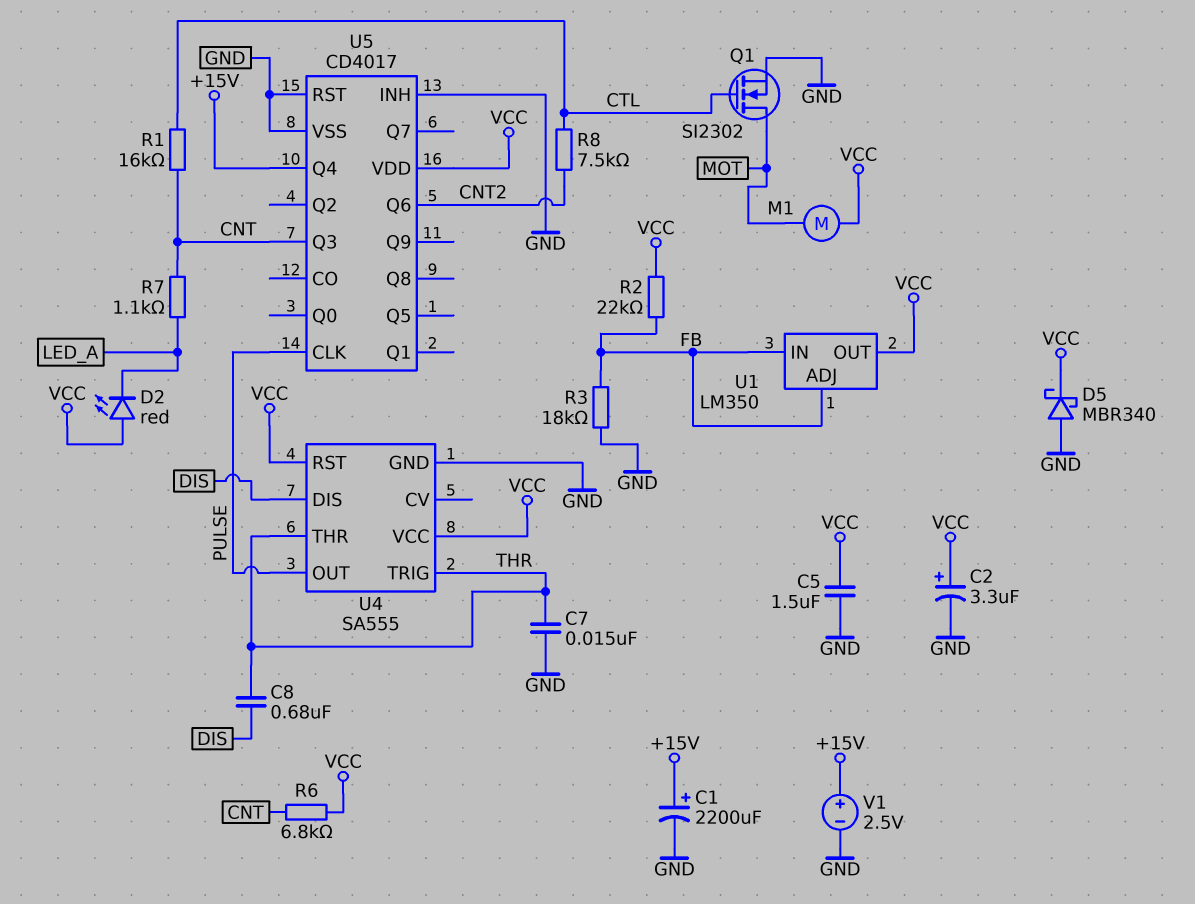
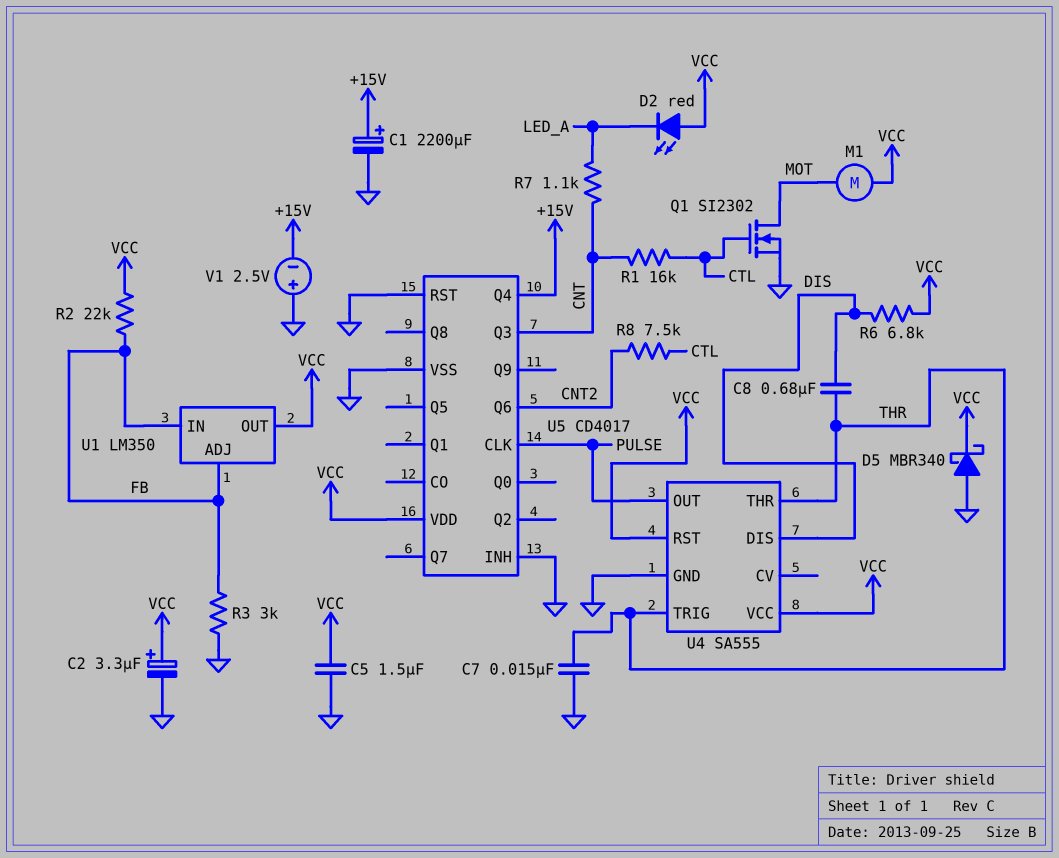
R3: 18k (FB, GND) -> 3k (FB, GND)
R6: 6.8k (CNT, VCC) -> 6.8k (DIS, VCC)
V1: 2.5V (plus +15V, minus GND) -> 2.5V (plus GND, minus +15V)

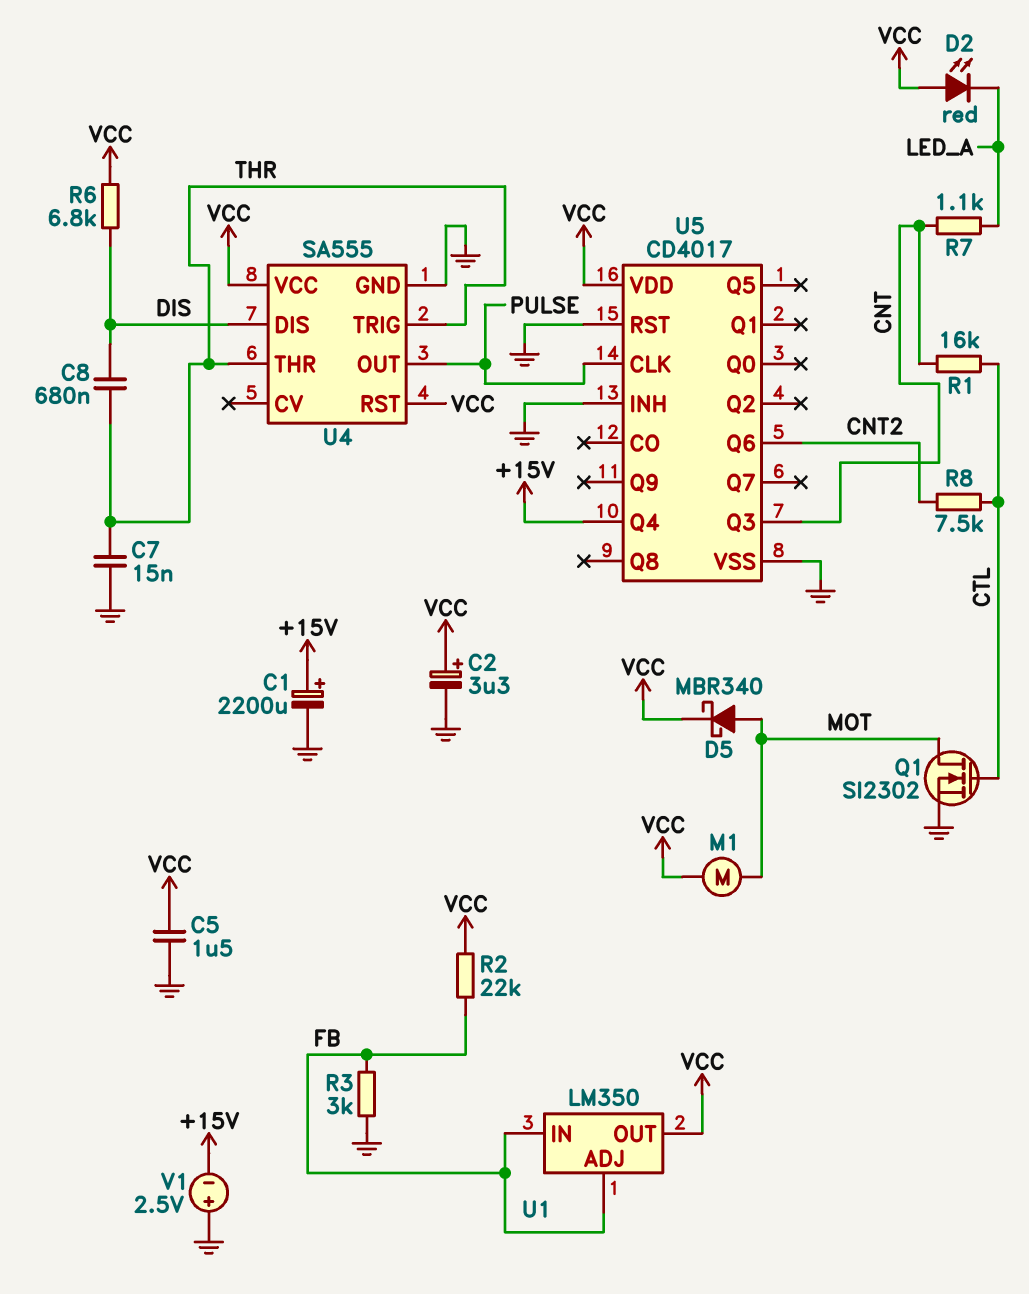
D5: schottky MBR340 (A GND, K VCC) -> schottky MBR340 (A MOT, K VCC)

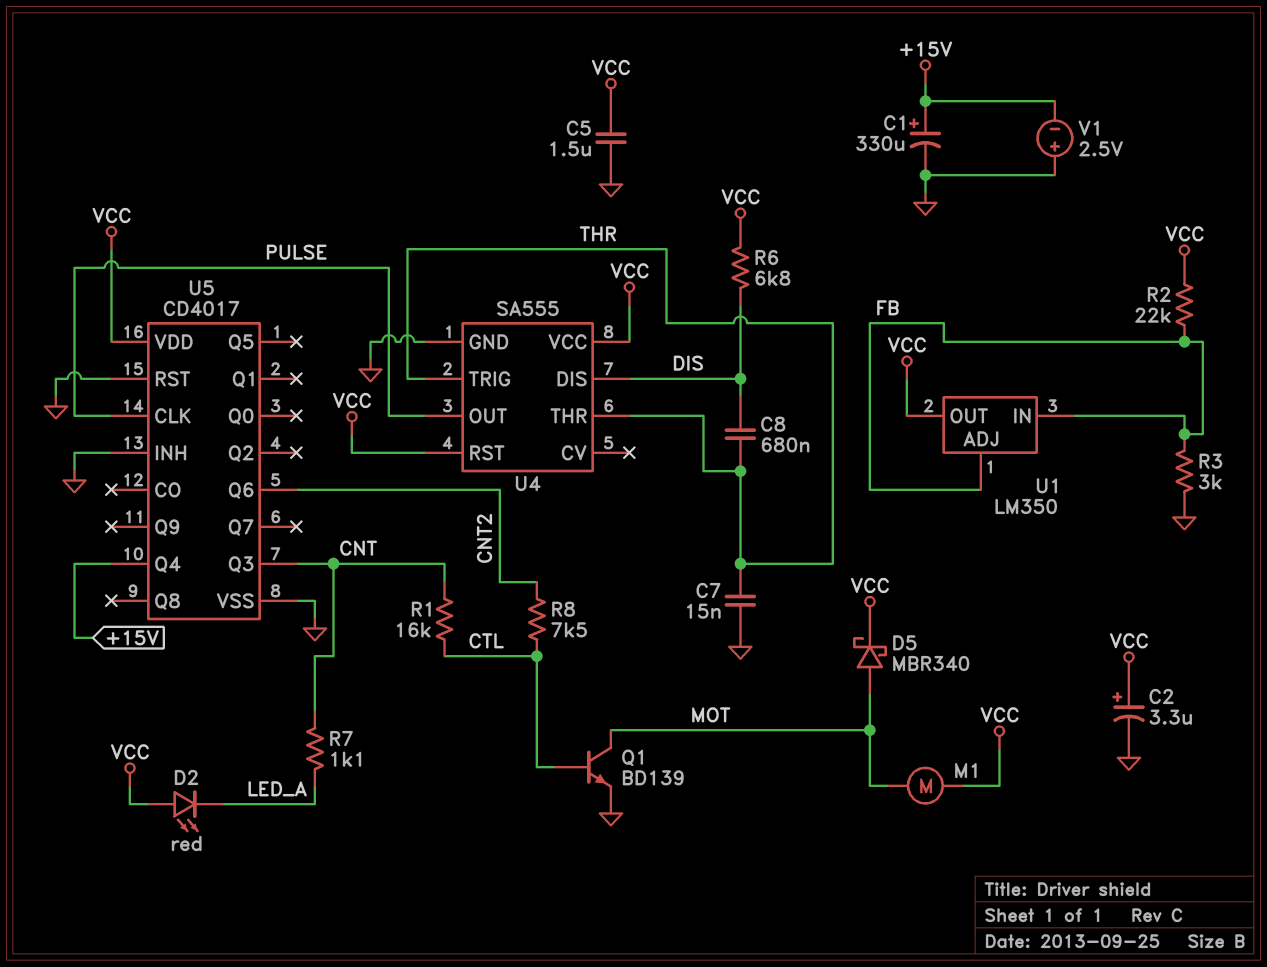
C1: 2200uF (plus +15V, minus GND) -> 330uF (plus +15V, minus GND)
Q1: NMOS SI2302 (G CTL, D MOT, S GND) -> NPN BD139 (B CTL, C MOT, E GND)

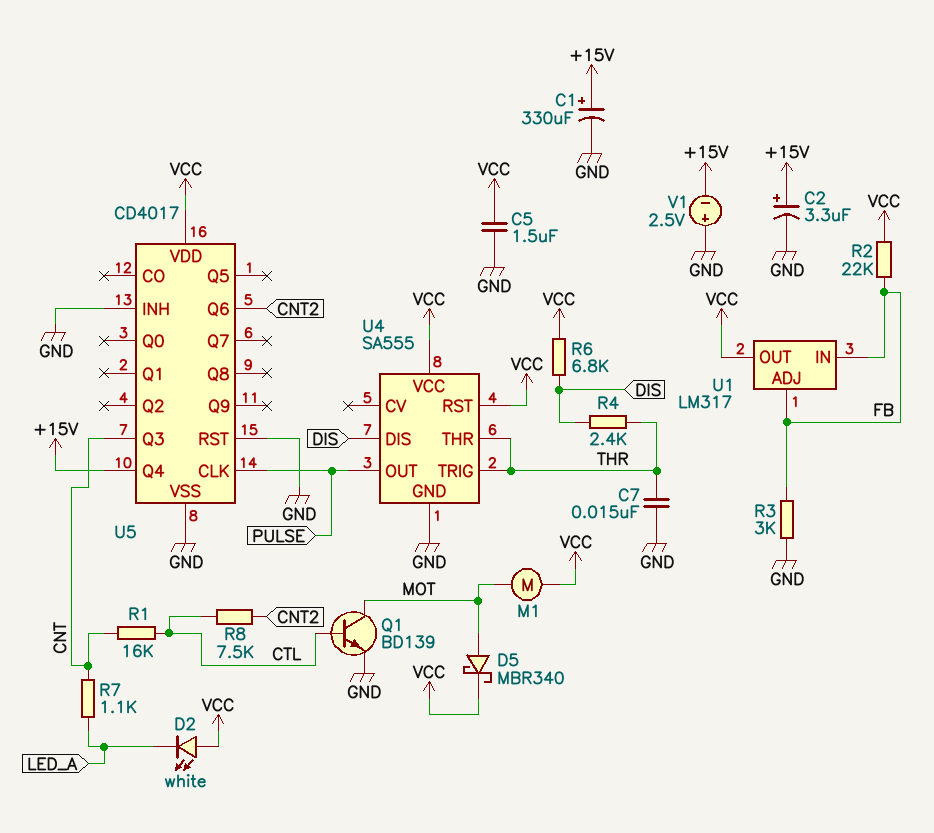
C2: 3.3uF (plus VCC, minus GND) -> 3.3uF (plus +15V, minus GND)
C8: 680nF (DIS, THR) -> none
D2: LED red (A VCC, K LED_A) -> LED white (A VCC, K LED_A)
R4: none -> 2.4k (DIS, THR)
U1: LM350 -> LM317

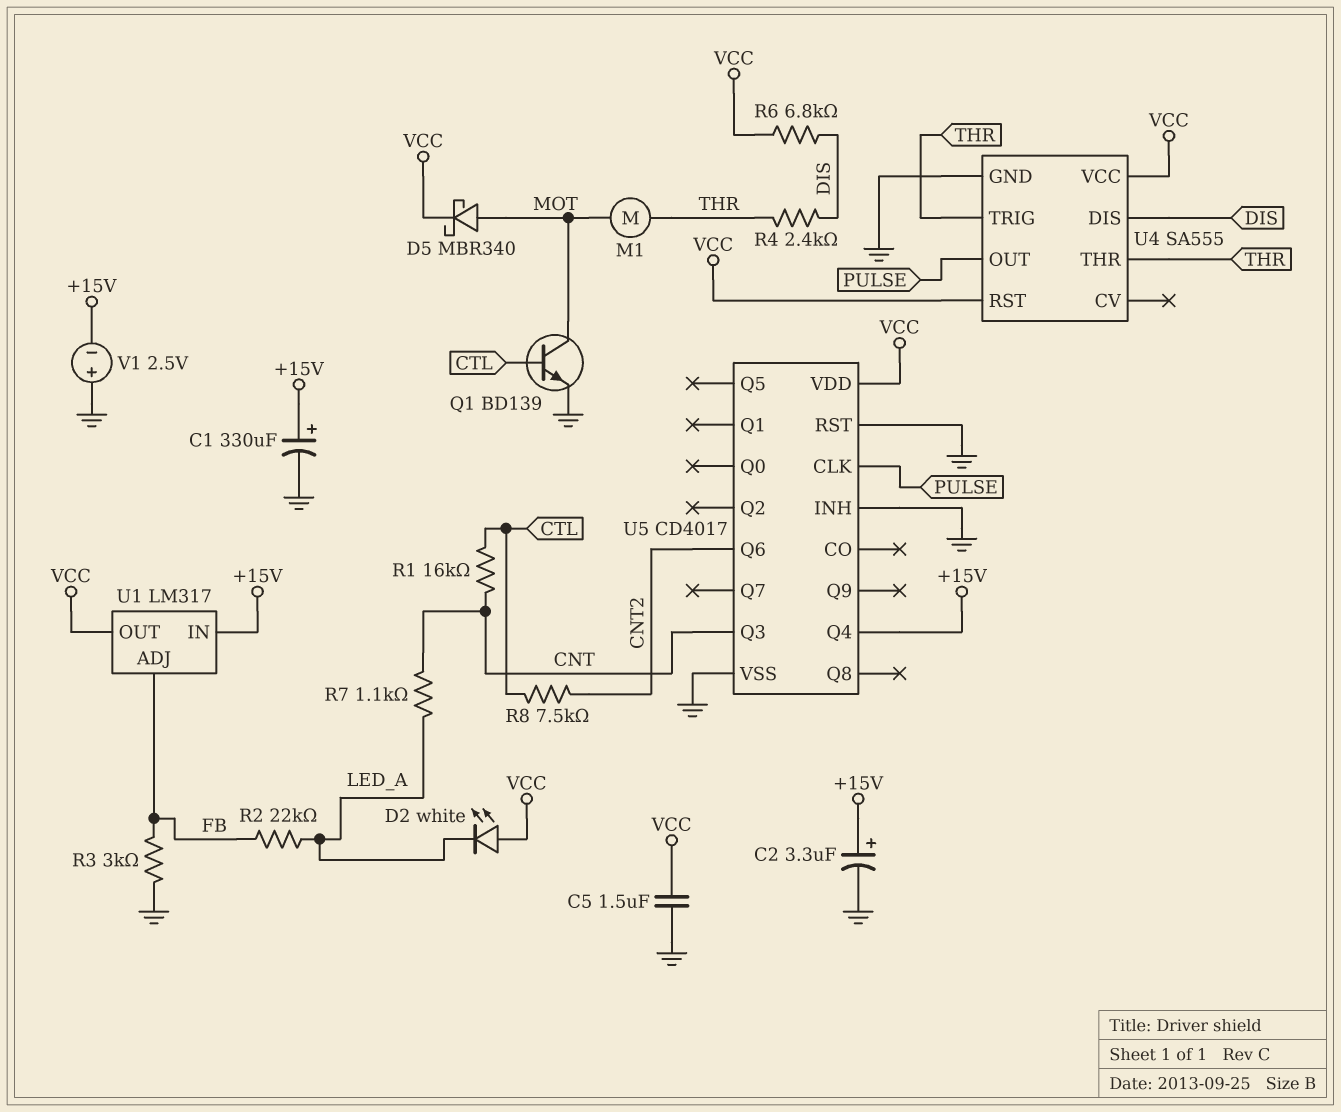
C7: 15nF (GND, THR) -> none
M1: motor (MOT, VCC) -> motor (MOT, THR)
R2: 22k (FB, VCC) -> 22k (FB, LED_A)
U1 pin IN: FB -> +15V

